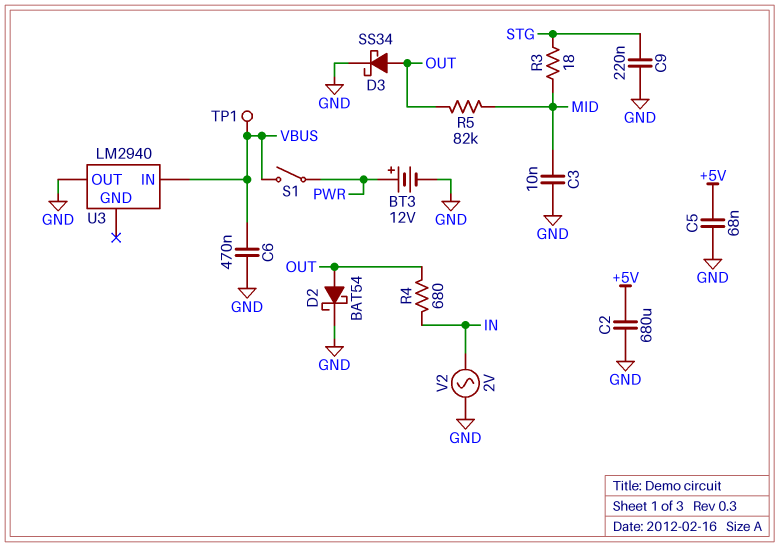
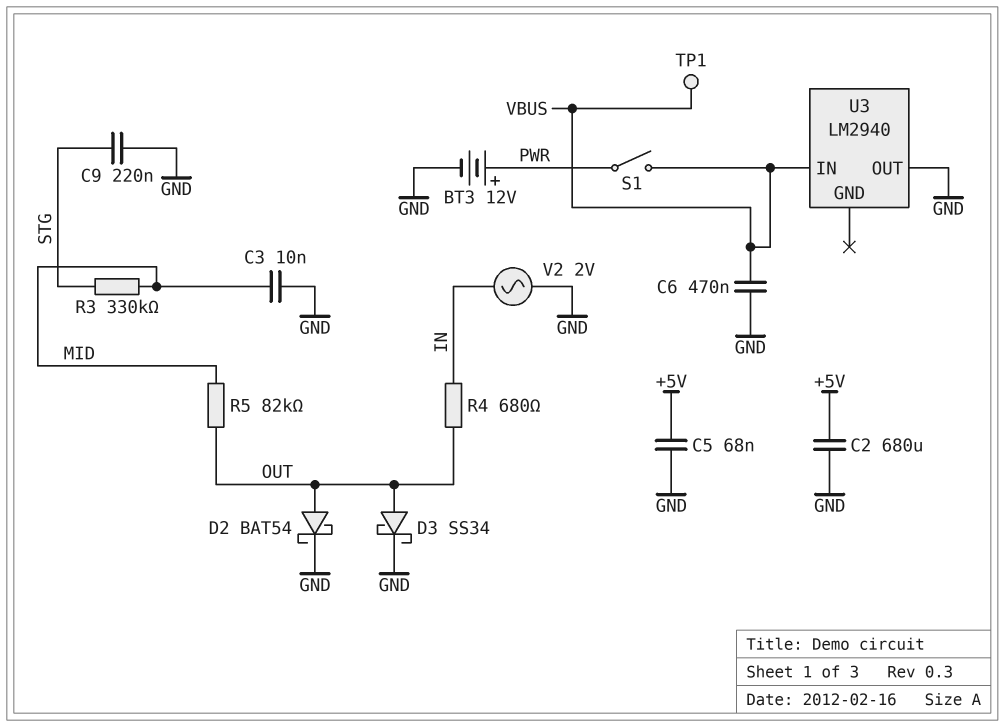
R3: 18 (MID, STG) -> 330k (MID, STG)

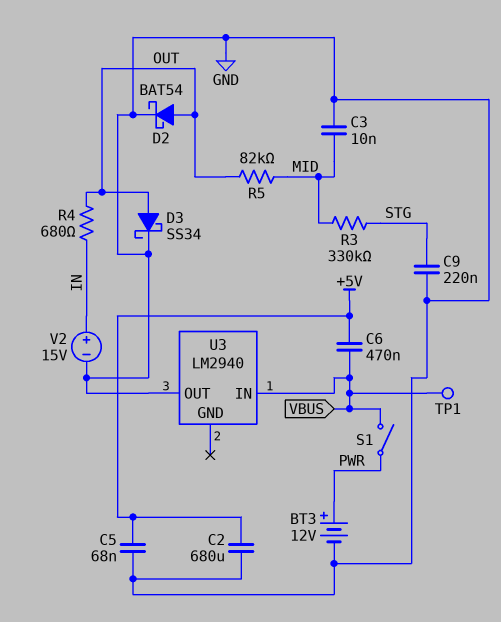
C6: 470nF (GND, VBUS) -> 470nF (+5V, VBUS)
V2: AC 2V (GND, IN) -> 15V (plus IN, minus GND)

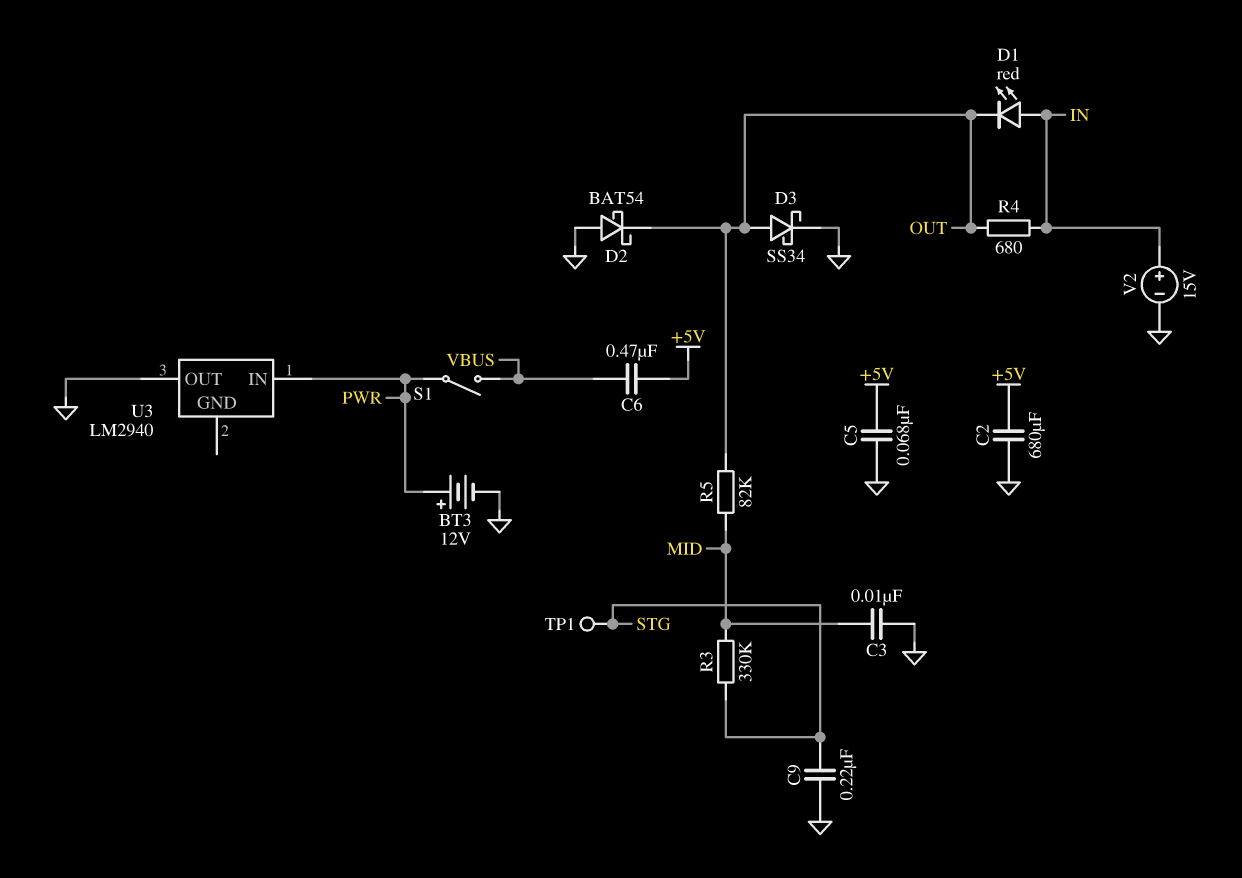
D1: none -> LED red (A IN, K OUT)
D2: schottky BAT54 (A OUT, K GND) -> schottky BAT54 (A GND, K OUT)
TP1: test point (VBUS) -> test point (STG)
U3 pin IN: VBUS -> PWR

